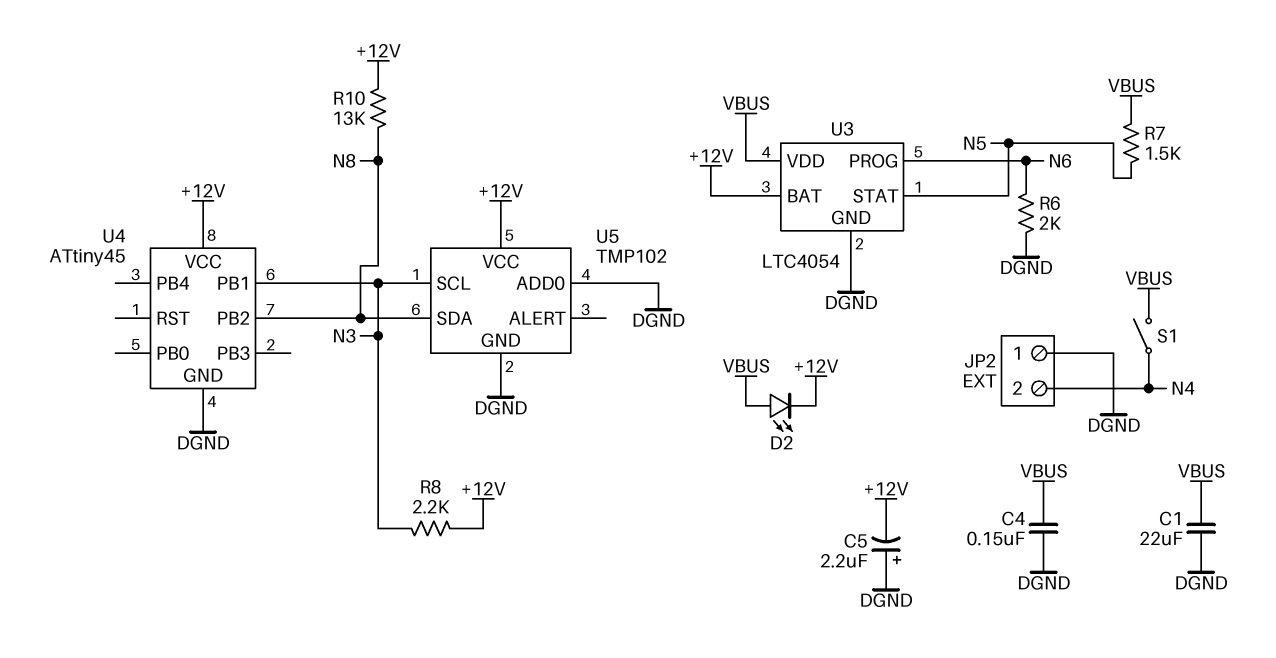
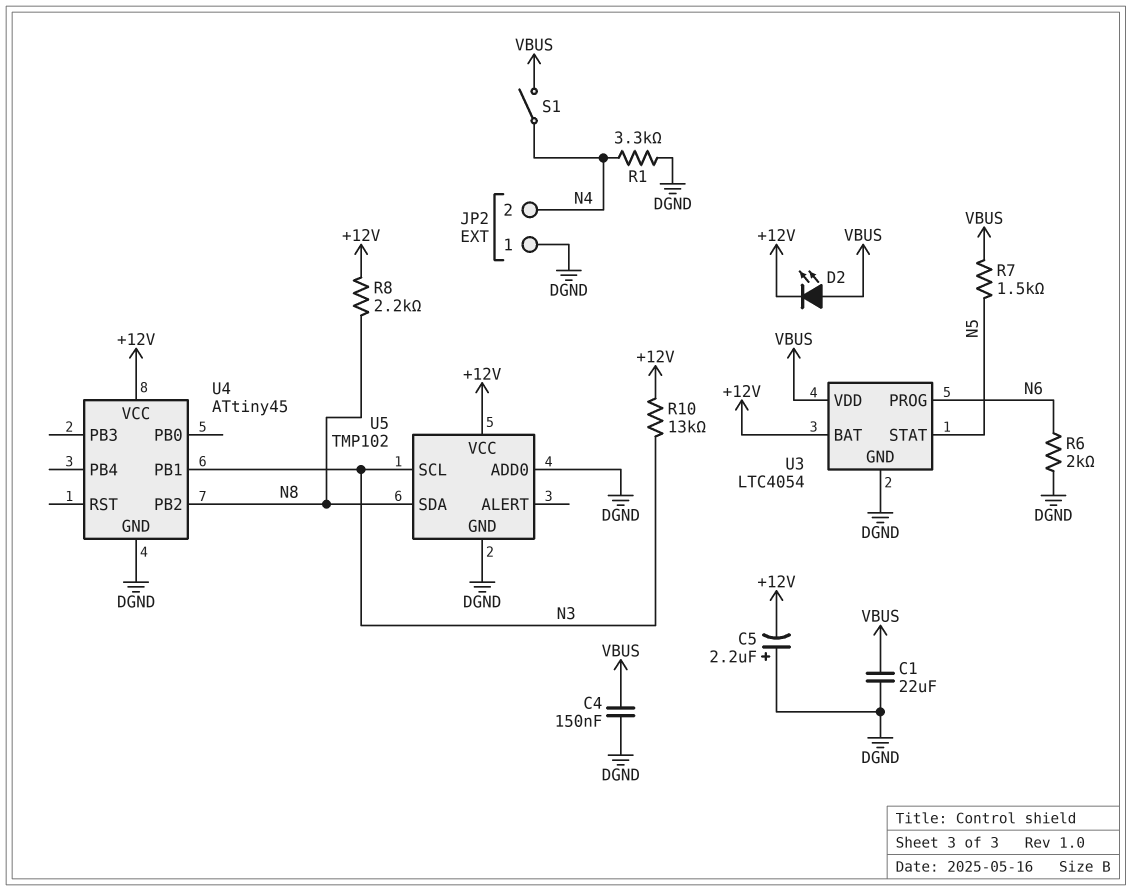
R1: none -> 3.3k (DGND, N4)
R8: 2.2k (+12V, N3) -> 2.2k (+12V, N8)
R10: 13k (+12V, N8) -> 13k (+12V, N3)

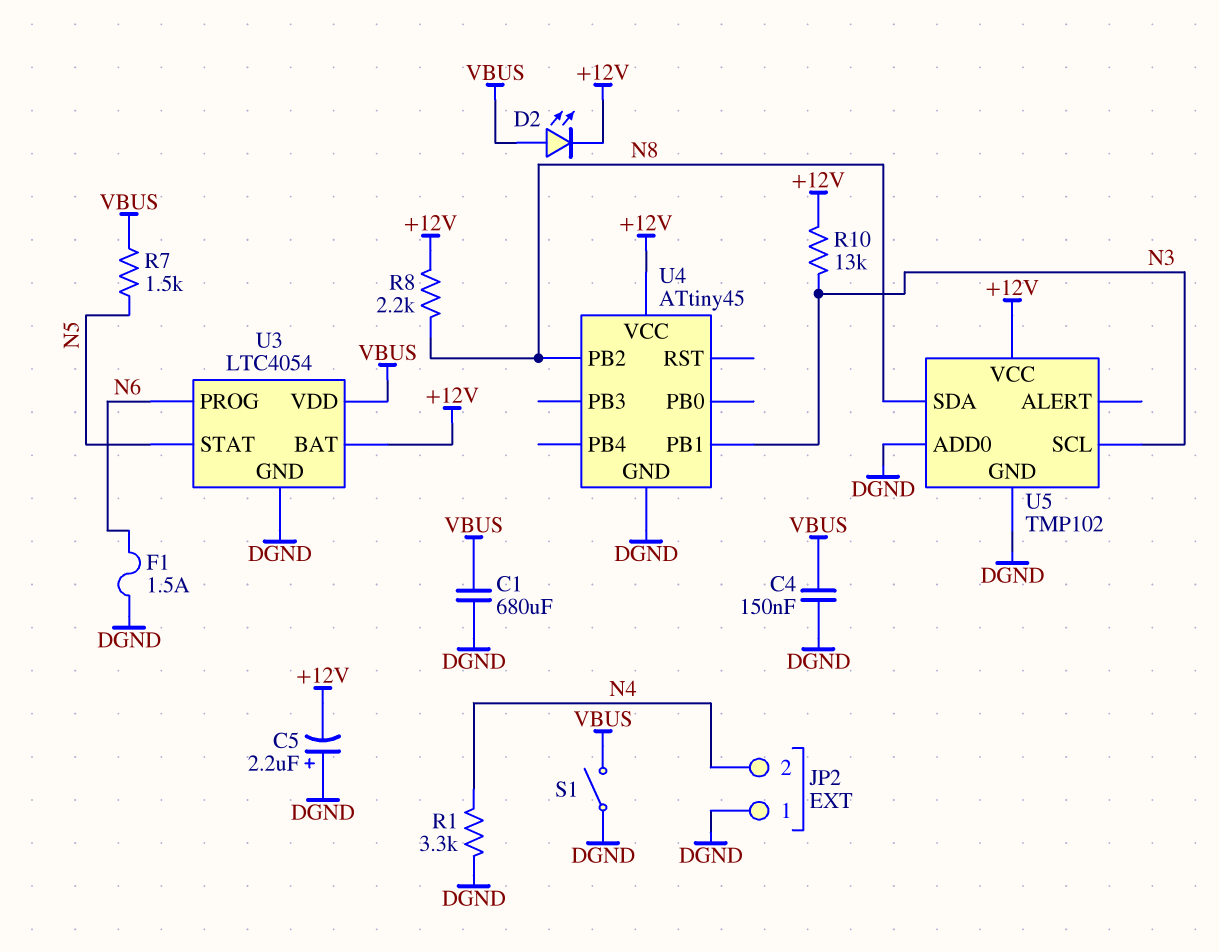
C1: 22uF (DGND, VBUS) -> 680uF (DGND, VBUS)
F1: none -> 1.5A (DGND, N6)
R6: 2k (DGND, N6) -> none
S1: switch (N4, VBUS) -> switch (DGND, VBUS)

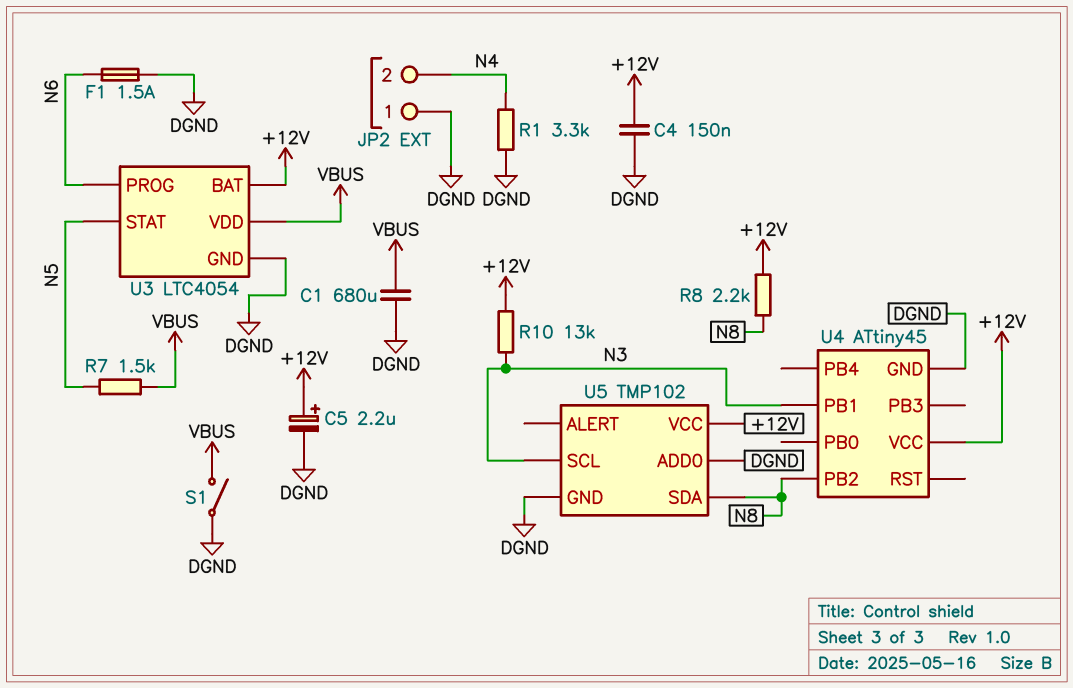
C4: 150nF (DGND, VBUS) -> 150nF (+12V, DGND)
C5: 2.2uF (plus DGND, minus +12V) -> 2.2uF (plus +12V, minus DGND)
D2: LED (A VBUS, K +12V) -> none

